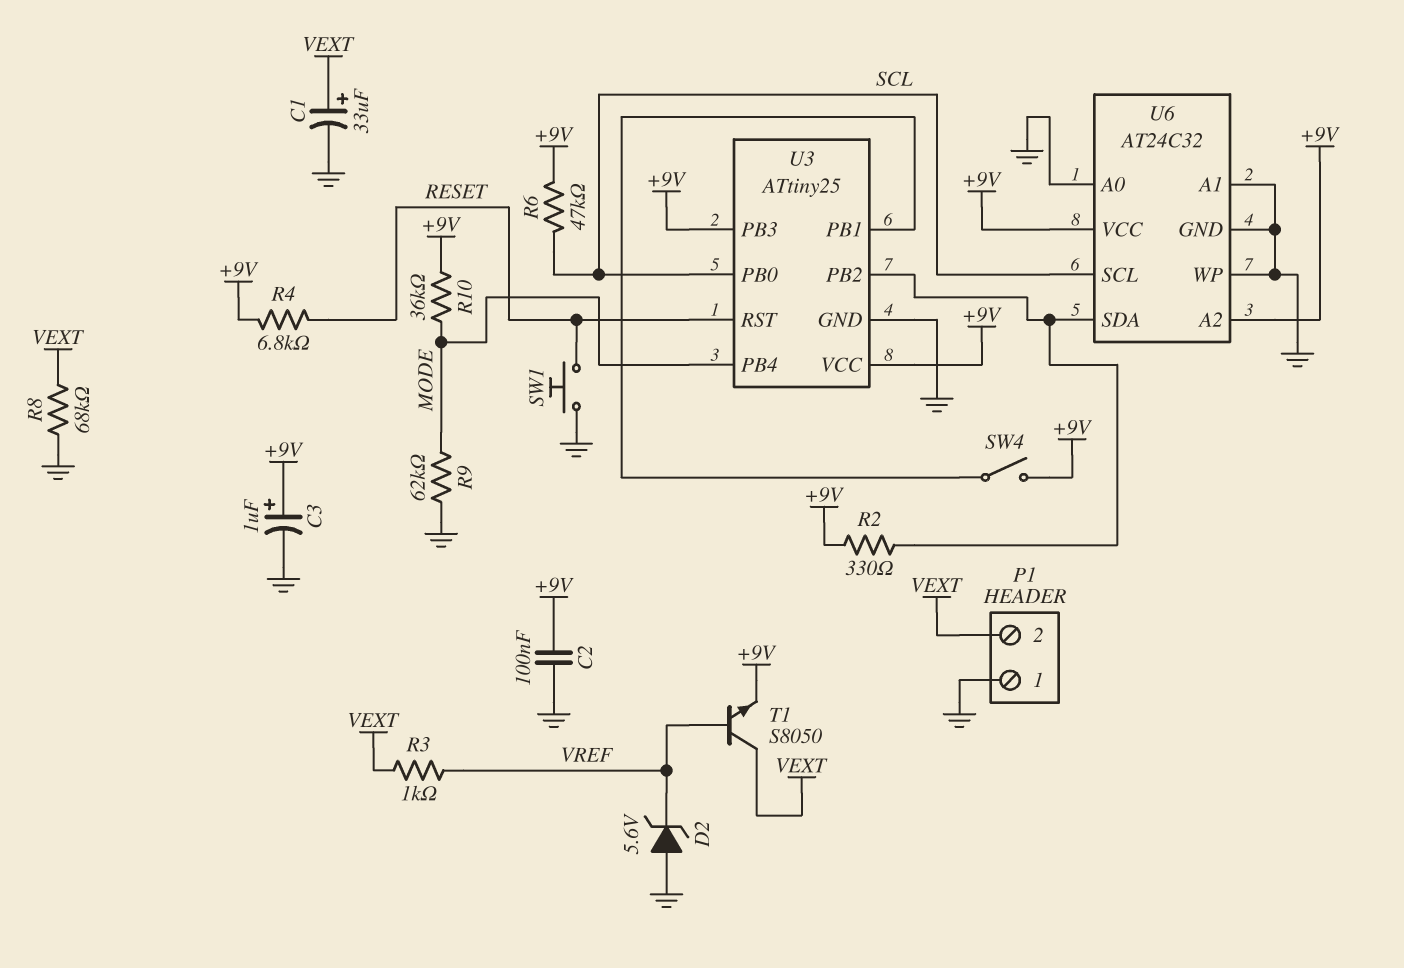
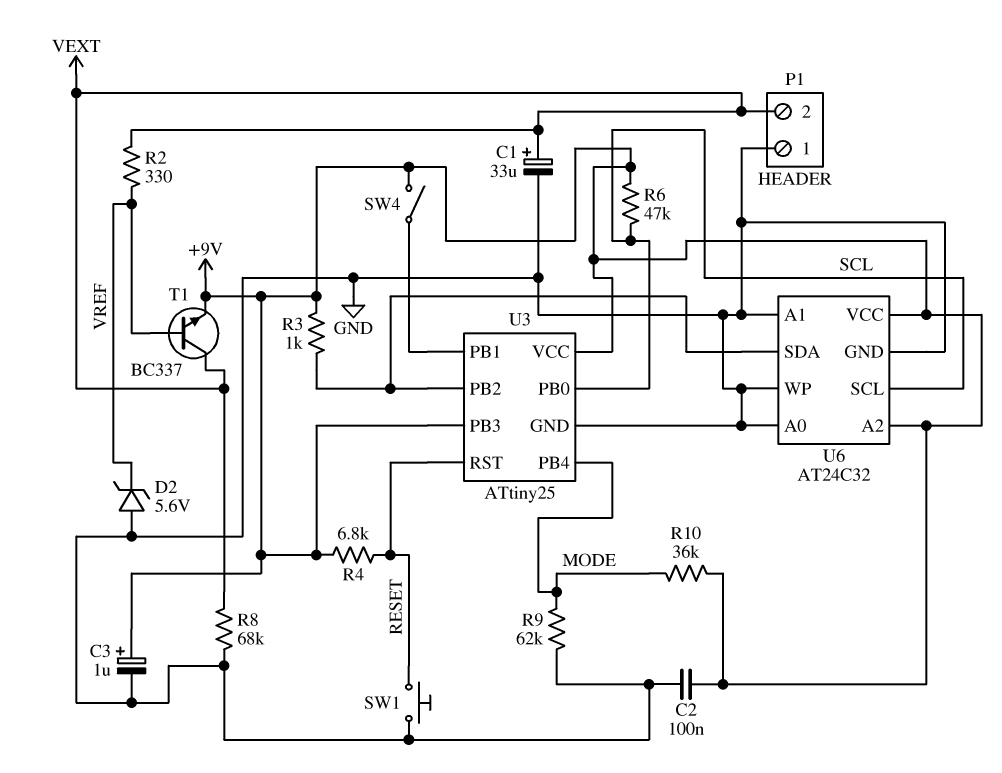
R2: 330 (+9V, U3/PB2) -> 330 (VEXT, VREF)
R3: 1k (VEXT, VREF) -> 1k (+9V, U3/PB2)
T1: NPN S8050 (B VREF, C VEXT, E +9V) -> NPN BC337 (B VREF, C VEXT, E +9V)

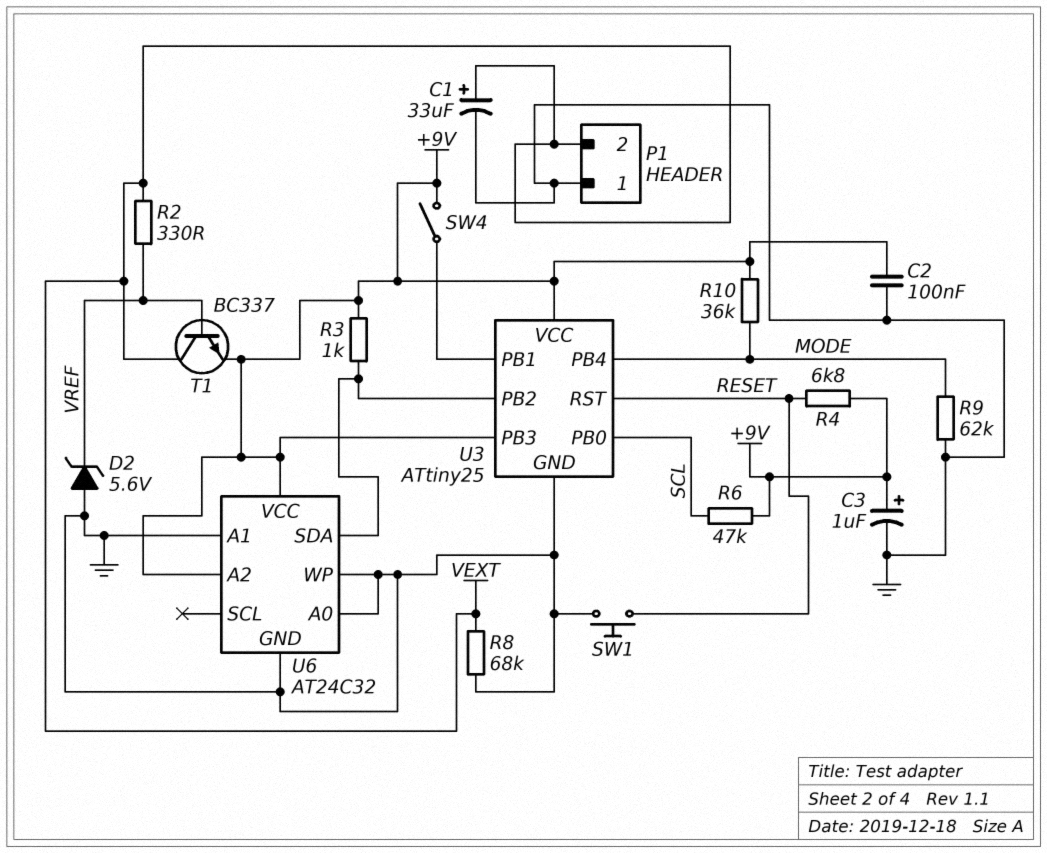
U6 pin SCL: SCL -> none

